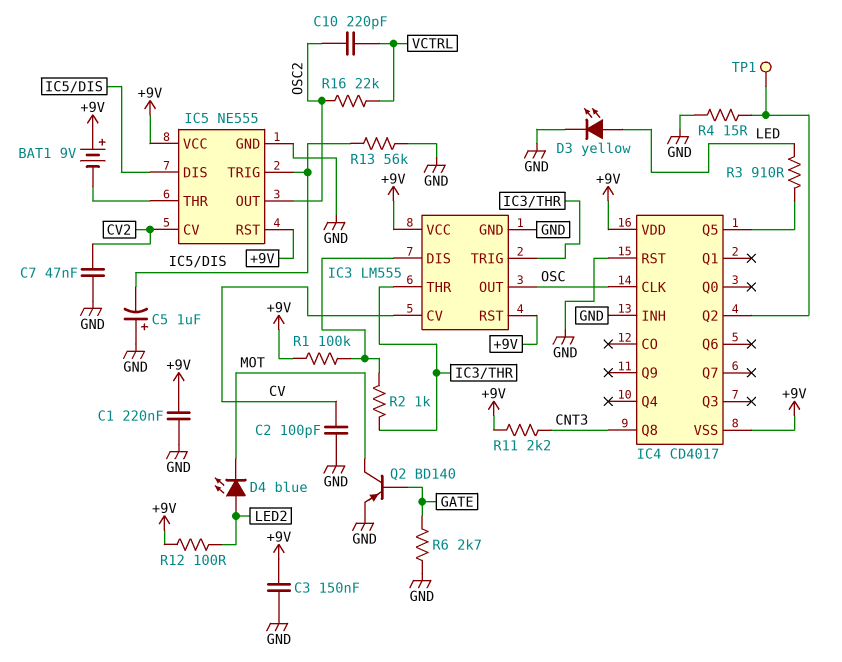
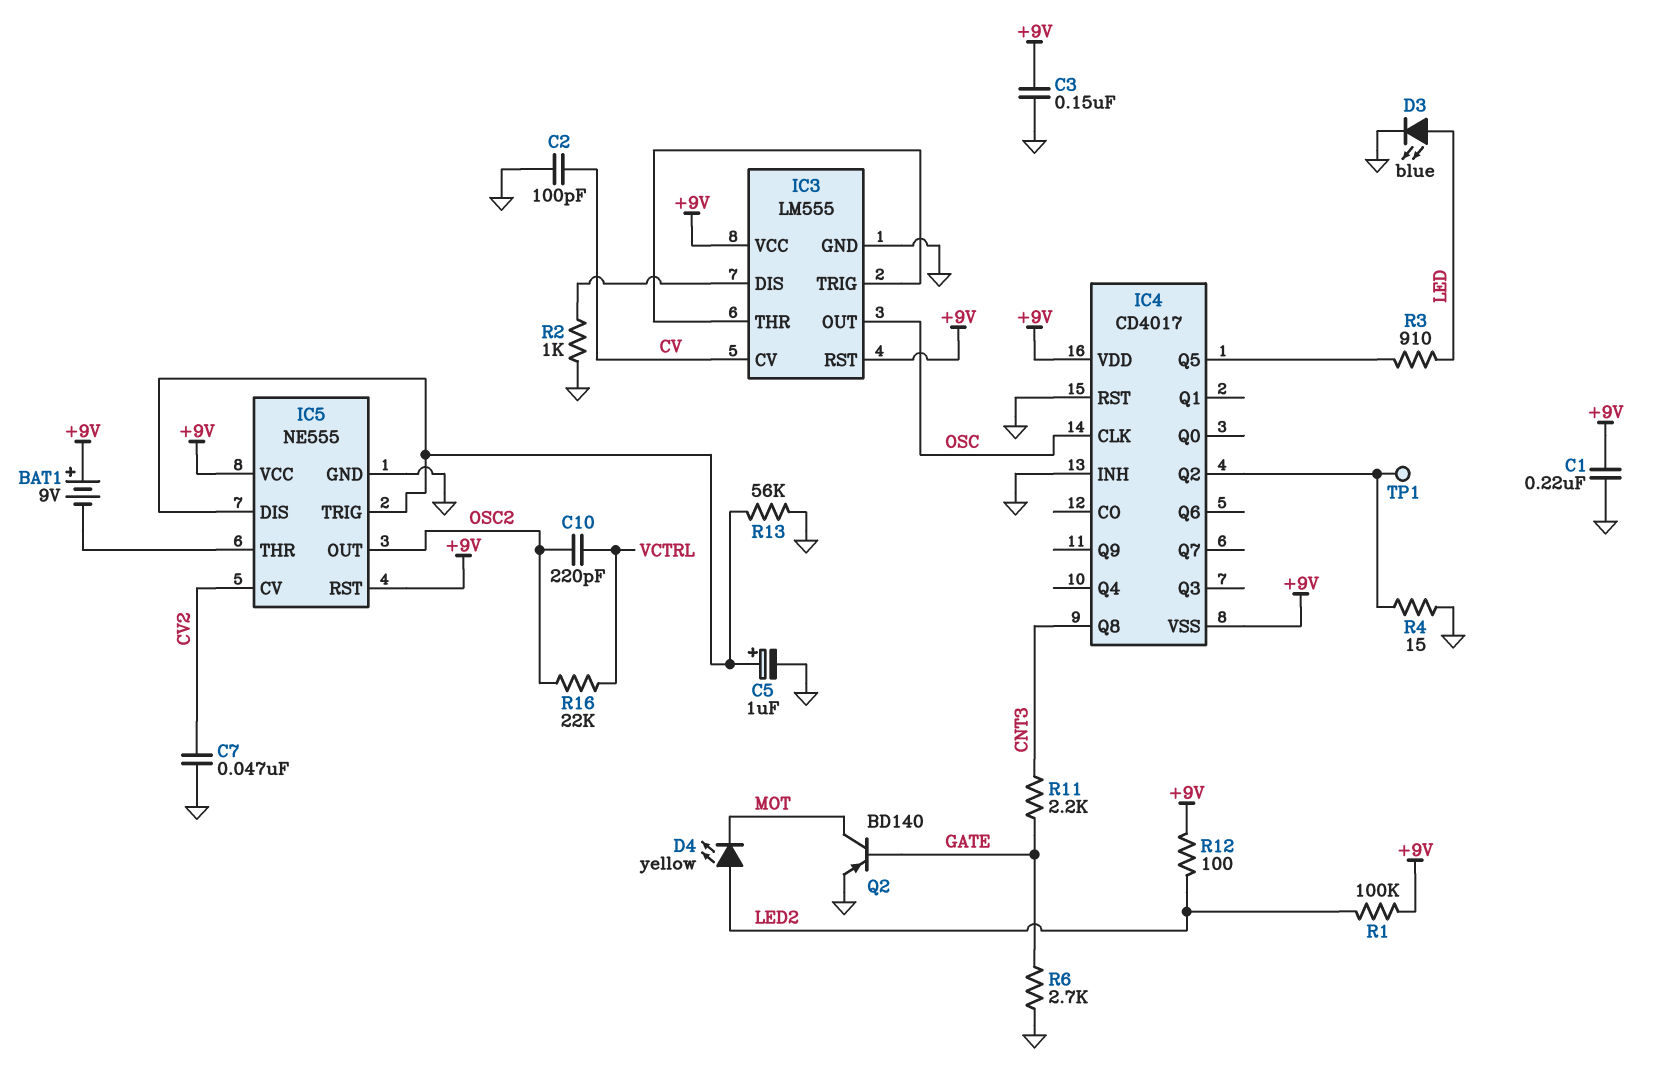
C5: 1uF (plus GND, minus IC5/DIS) -> 1uF (plus IC5/DIS, minus GND)
D3: LED yellow (A LED, K GND) -> LED blue (A LED, K GND)
D4: LED blue (A LED2, K MOT) -> LED yellow (A LED2, K MOT)
R1: 100k (+9V, IC3/DIS) -> 100k (+9V, LED2)
R2: 1k (IC3/DIS, IC3/THR) -> 1k (GND, IC3/DIS)
R11: 2.2k (+9V, CNT3) -> 2.2k (CNT3, GATE)

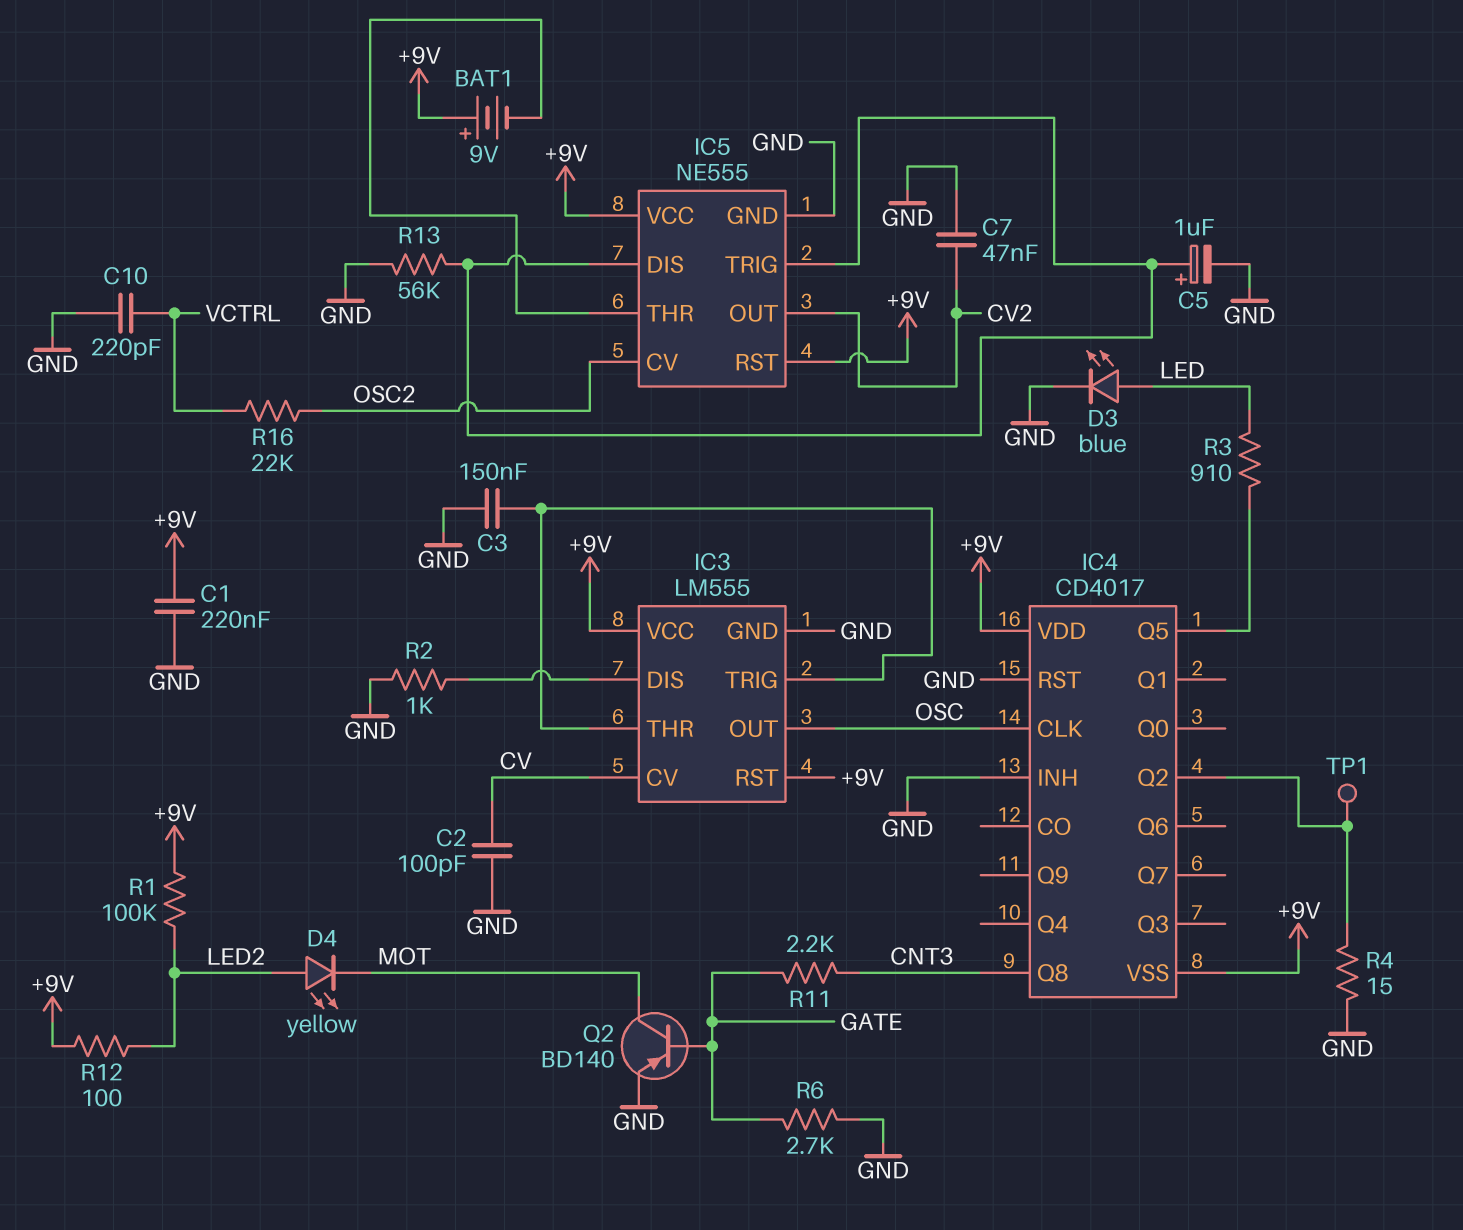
C3: 150nF (+9V, GND) -> 150nF (GND, IC3/THR)
C10: 220pF (OSC2, VCTRL) -> 220pF (GND, VCTRL)
IC5 pin CV: CV2 -> OSC2
IC5 pin OUT: OSC2 -> CV2

